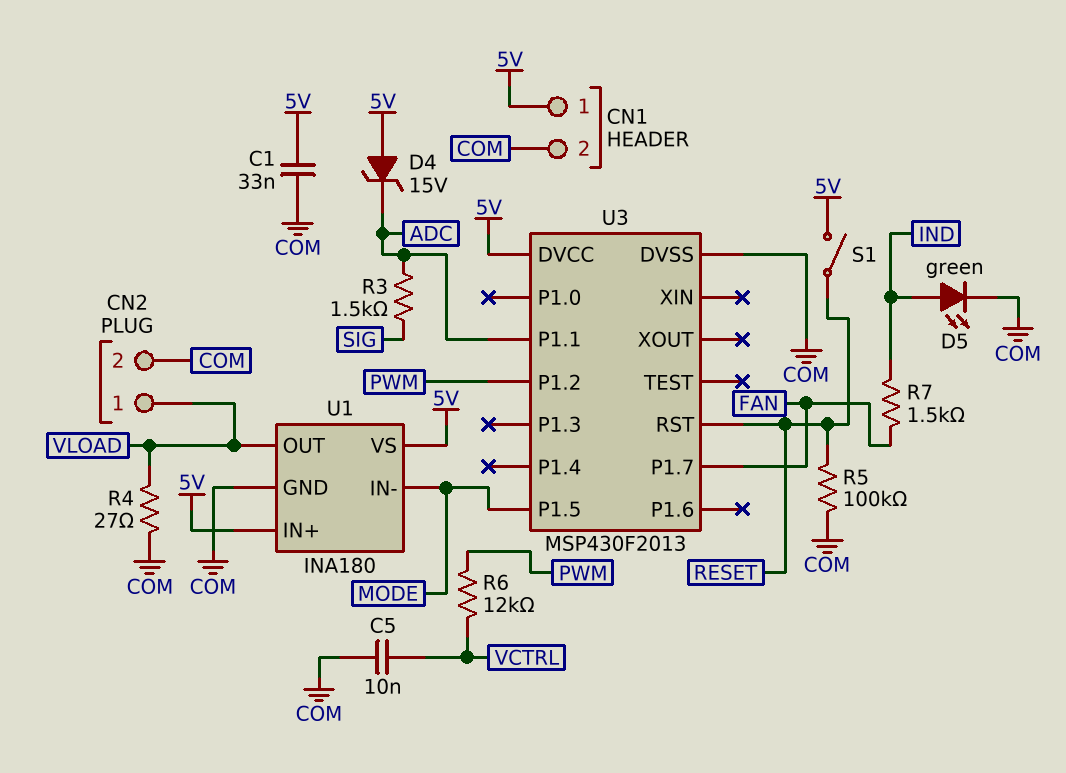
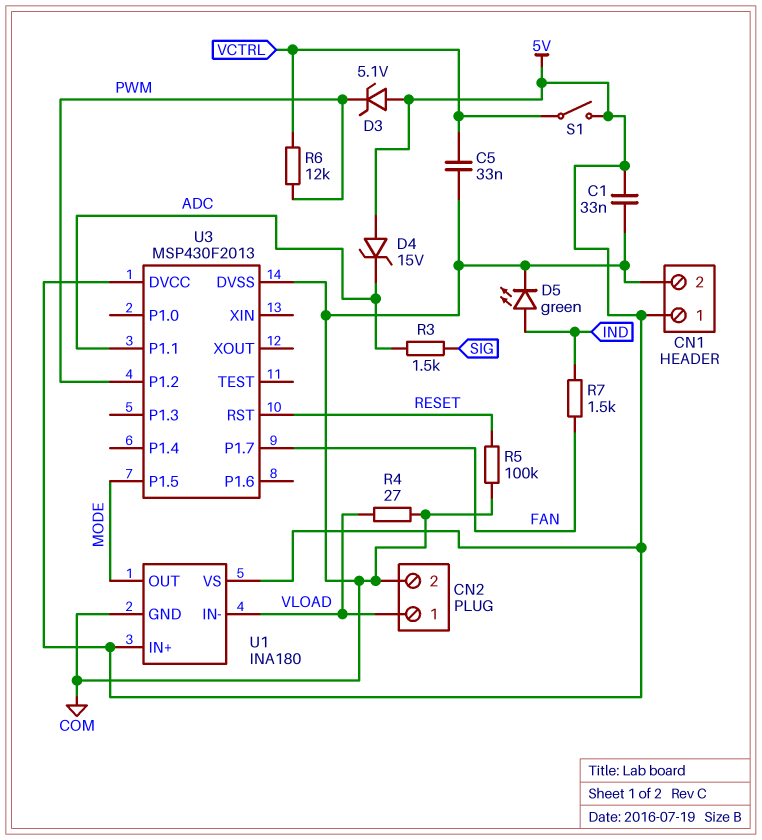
C5: 10nF (COM, VCTRL) -> 33nF (COM, VCTRL)
D3: none -> zener 5.1V (A 5V, K PWM)
S1: switch (5V, RESET) -> switch (5V, VCTRL)
U1 pin IN-: MODE -> VLOAD
U1 pin OUT: VLOAD -> MODE

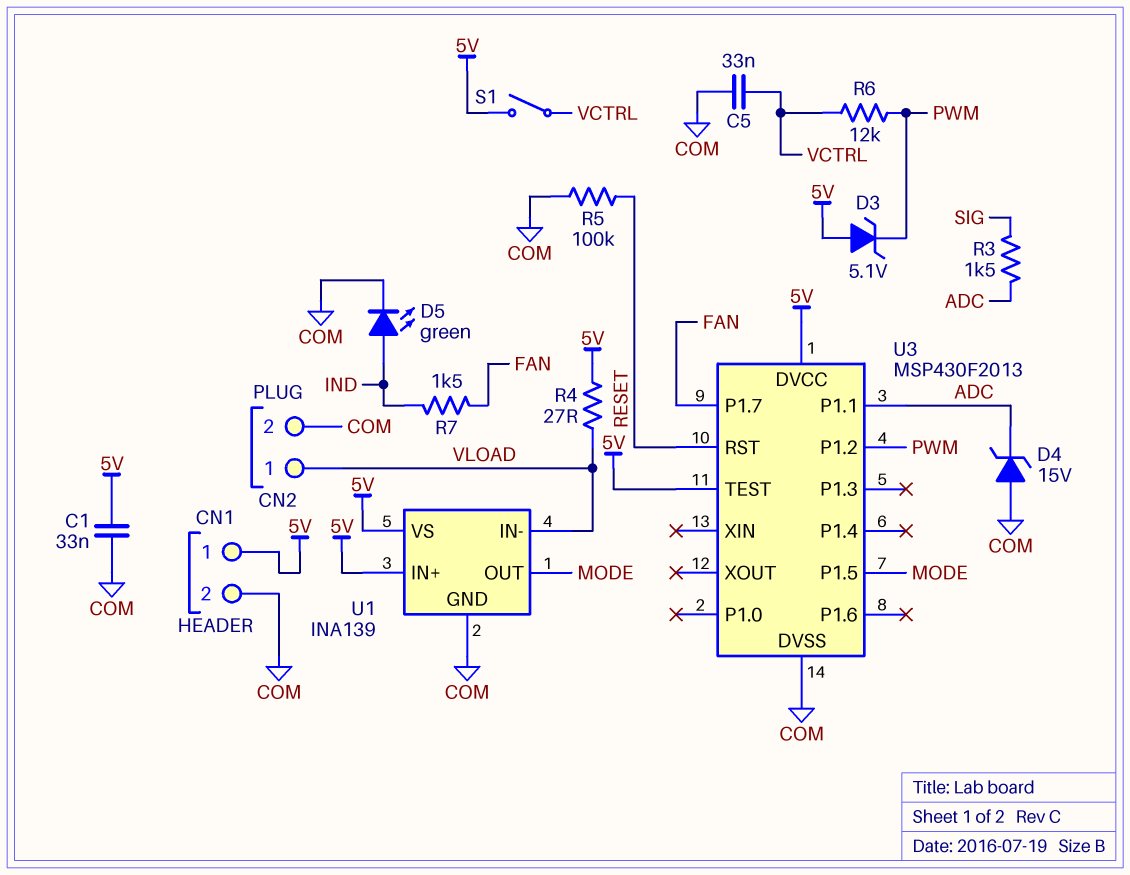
D4: zener 15V (A 5V, K ADC) -> zener 15V (A COM, K ADC)
R4: 27 (COM, VLOAD) -> 27 (5V, VLOAD)
U1: INA180 -> INA139
U3 pin TEST: none -> 5V

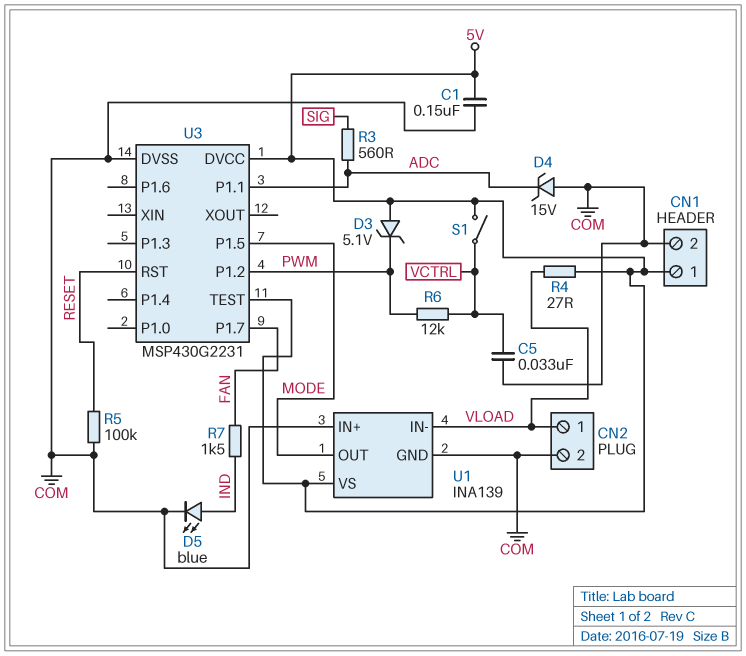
C1: 33nF (5V, COM) -> 150nF (5V, COM)
D5: LED green (A IND, K COM) -> LED blue (A IND, K COM)
R3: 1.5k (ADC, SIG) -> 560 (ADC, SIG)
U1 pin IN+: 5V -> COM
U3: MSP430F2013 -> MSP430G2231

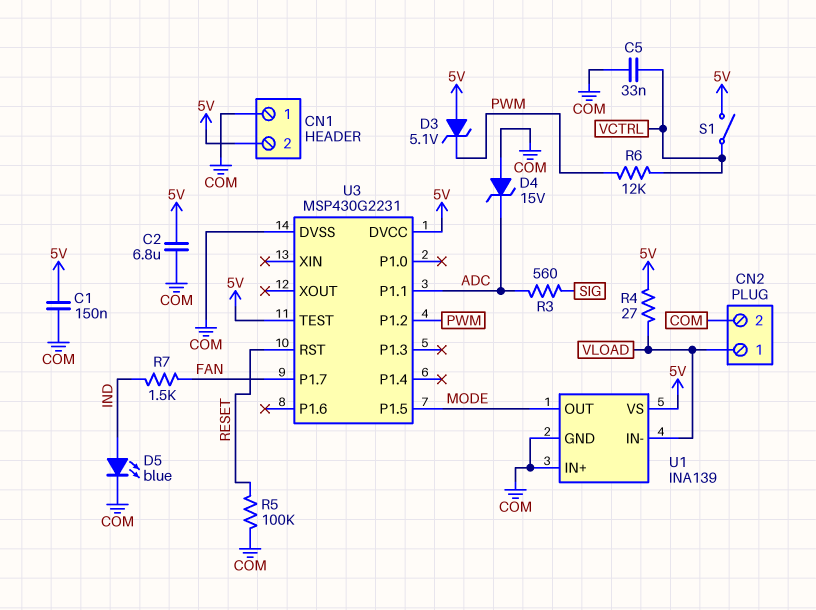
C2: none -> 6.8uF (5V, COM)
CN1 pin 1: 5V -> COM
CN1 pin 2: COM -> 5V

